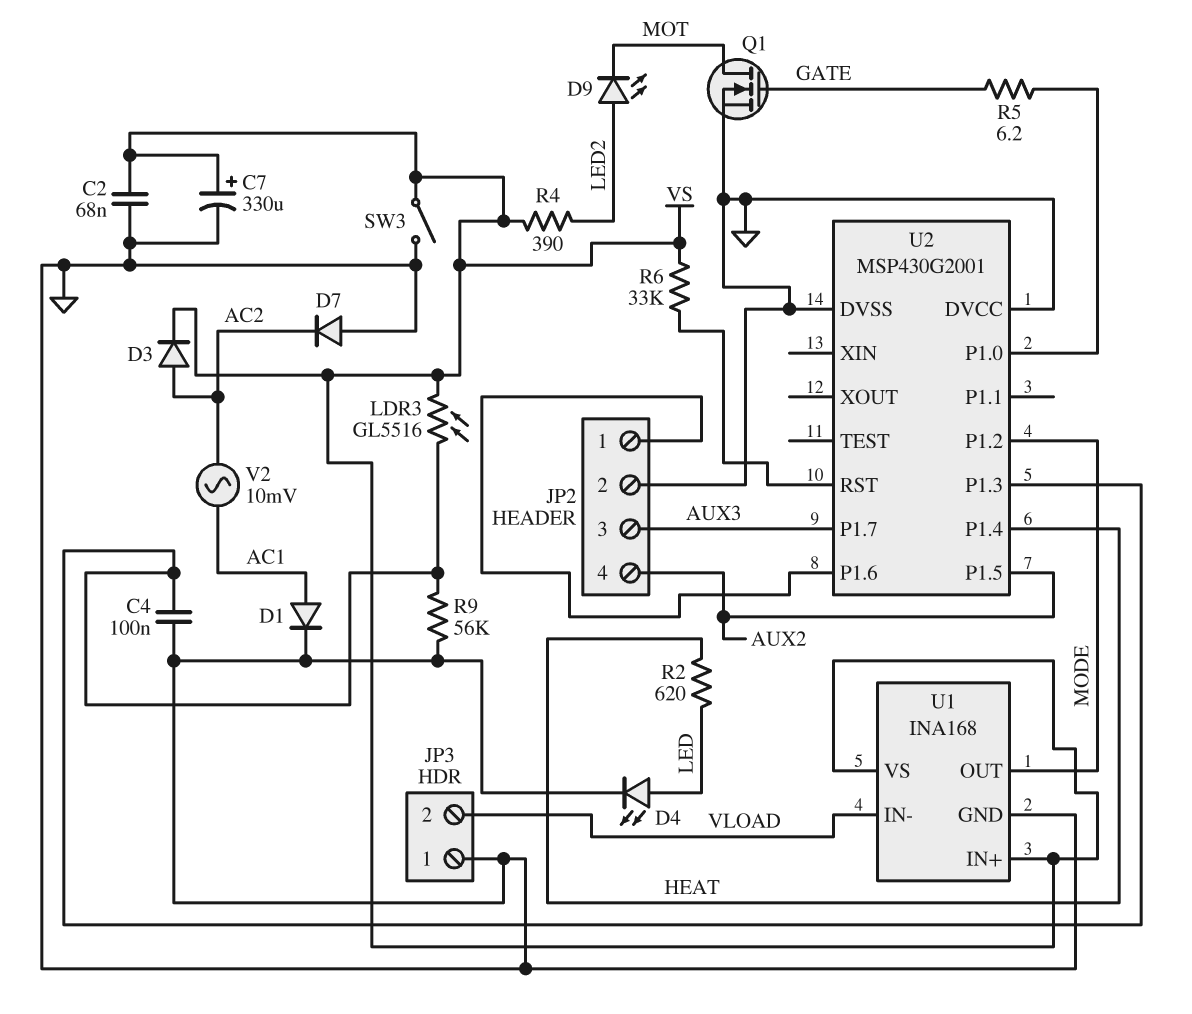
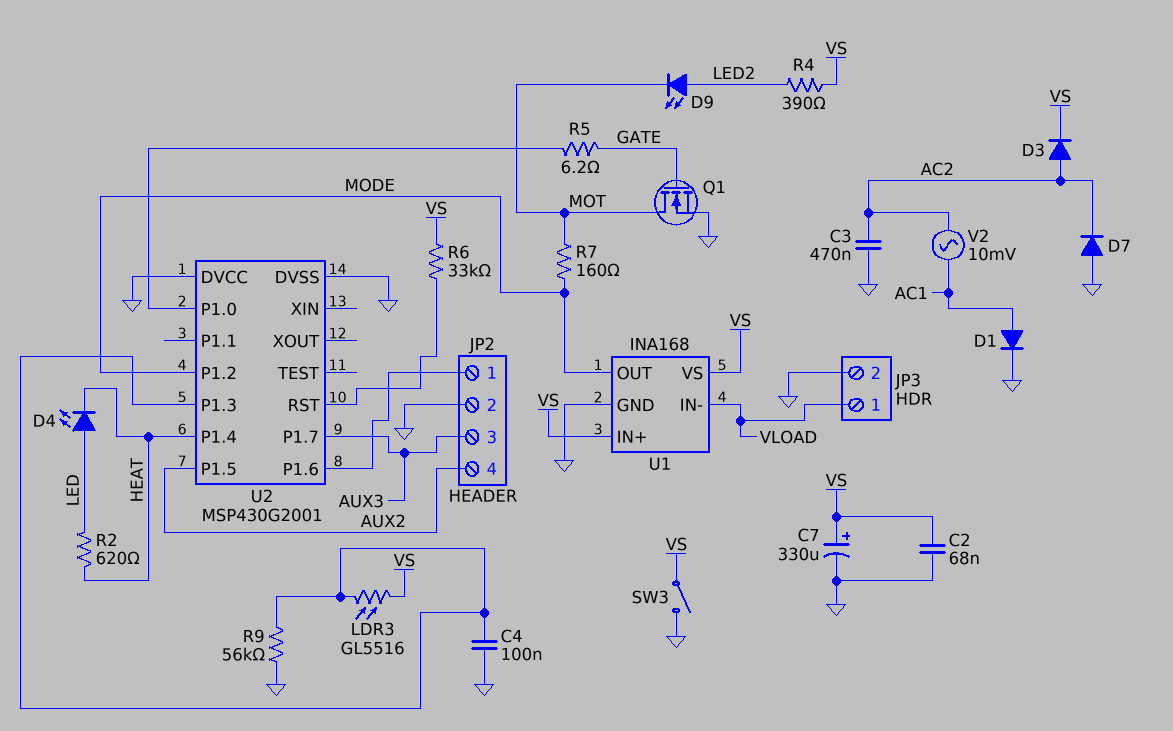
C3: none -> 470nF (AC2, GND)
D4: LED (A LED, K GND) -> LED (A LED, K HEAT)
JP3 pin 1: GND -> VLOAD
JP3 pin 2: VLOAD -> GND
R7: none -> 160 (MODE, MOT)

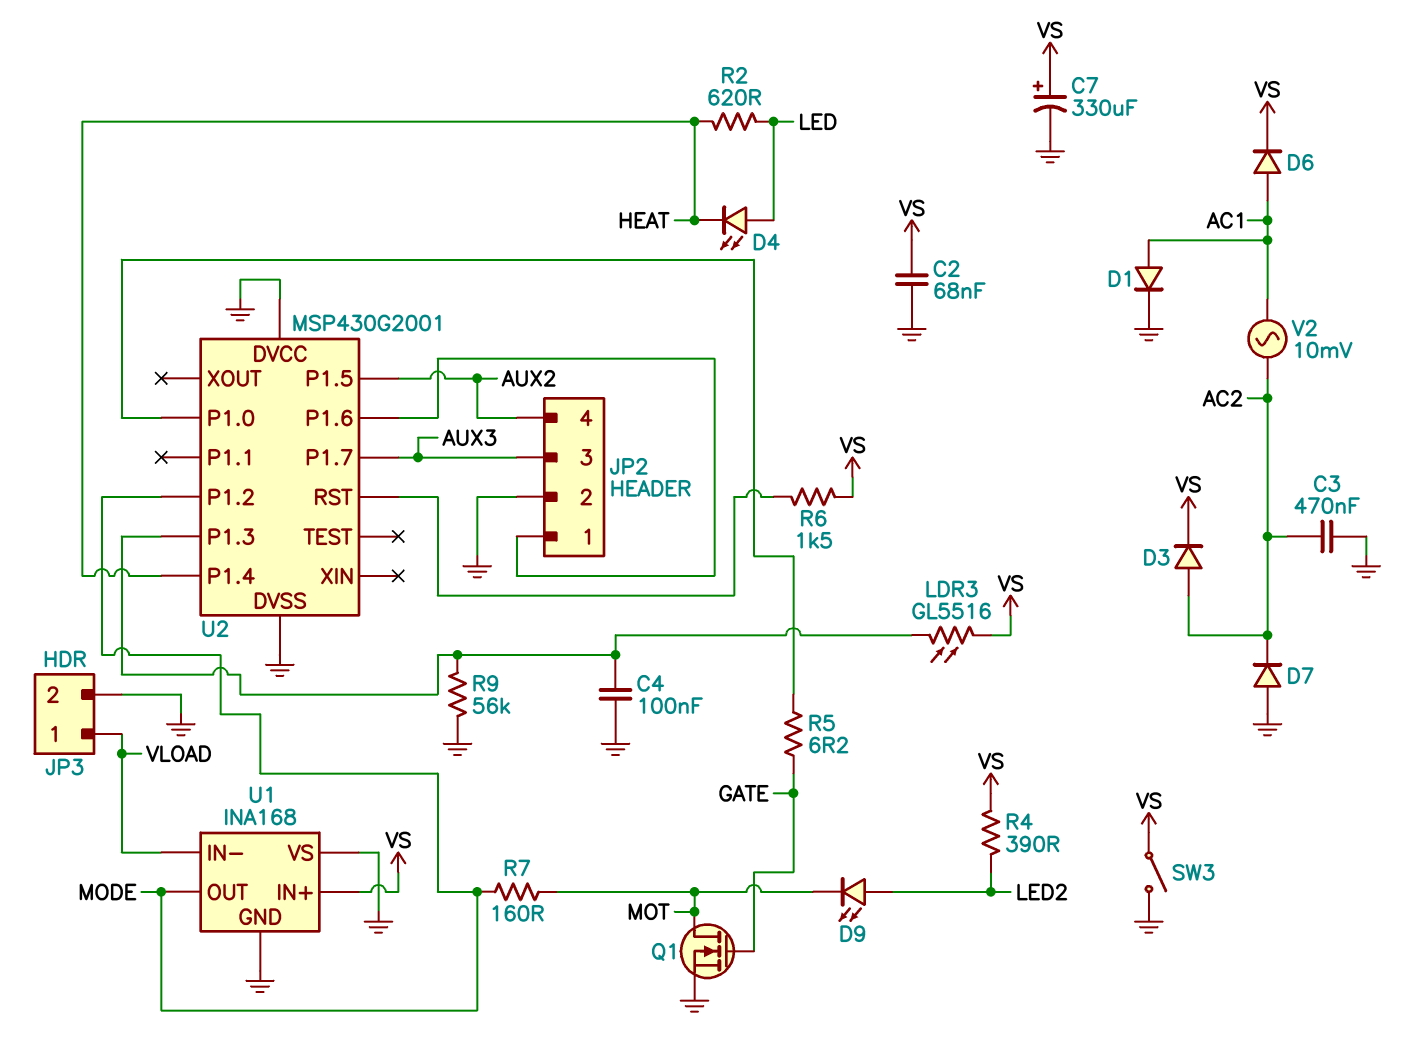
D6: none -> diode (A AC1, K VS)
R6: 33k (U2/RST, VS) -> 1.5k (U2/RST, VS)
U1 pin VS: VS -> GND

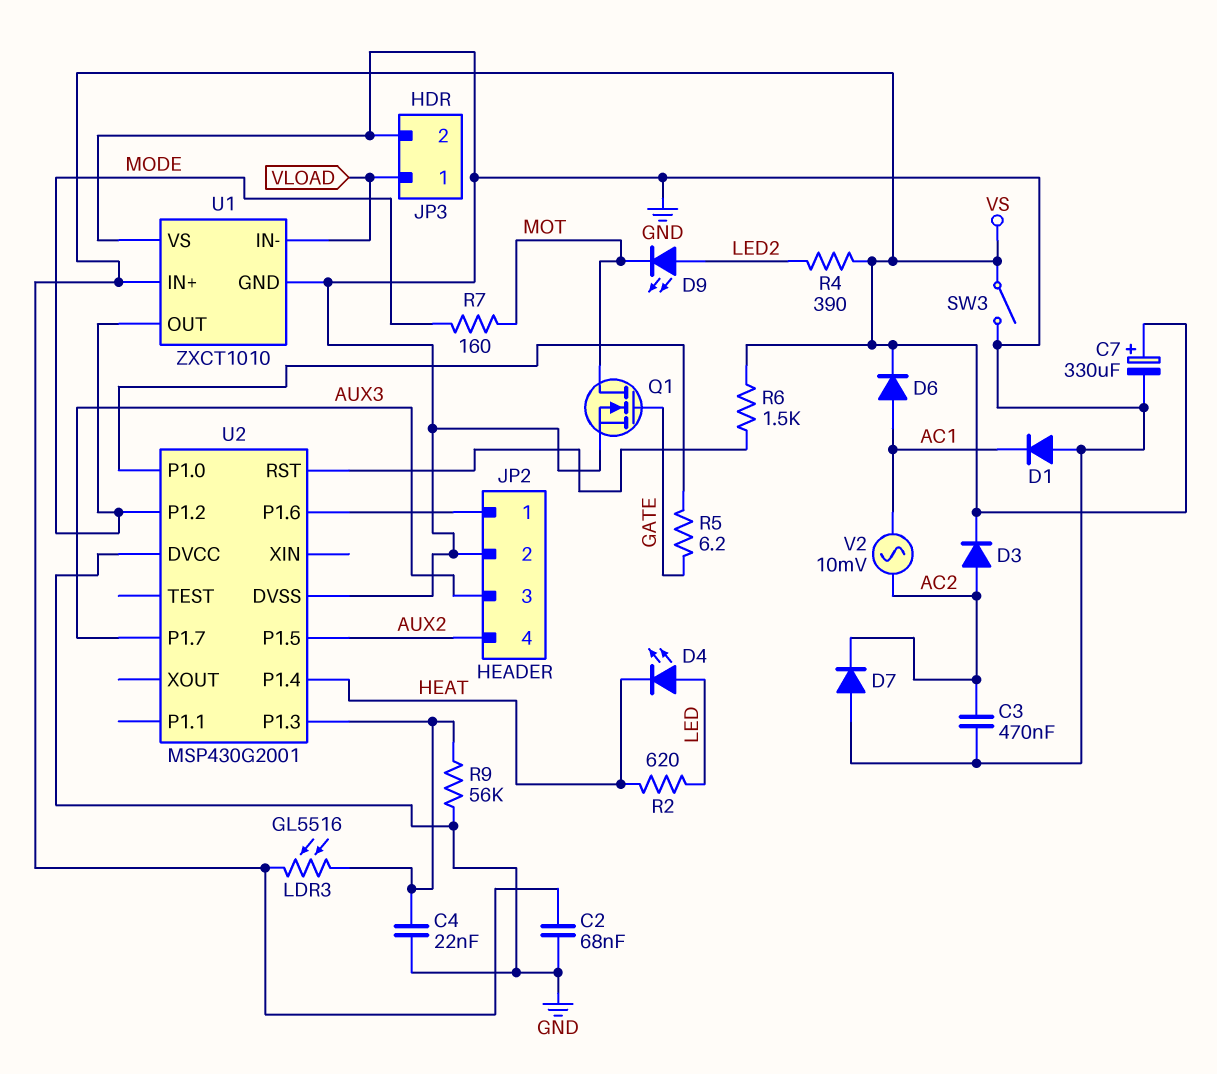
C4: 100nF (GND, U2/P1.3) -> 22nF (GND, U2/P1.3)
D1: diode (A AC1, K GND) -> diode (A GND, K AC1)
U1: INA168 -> ZXCT1010

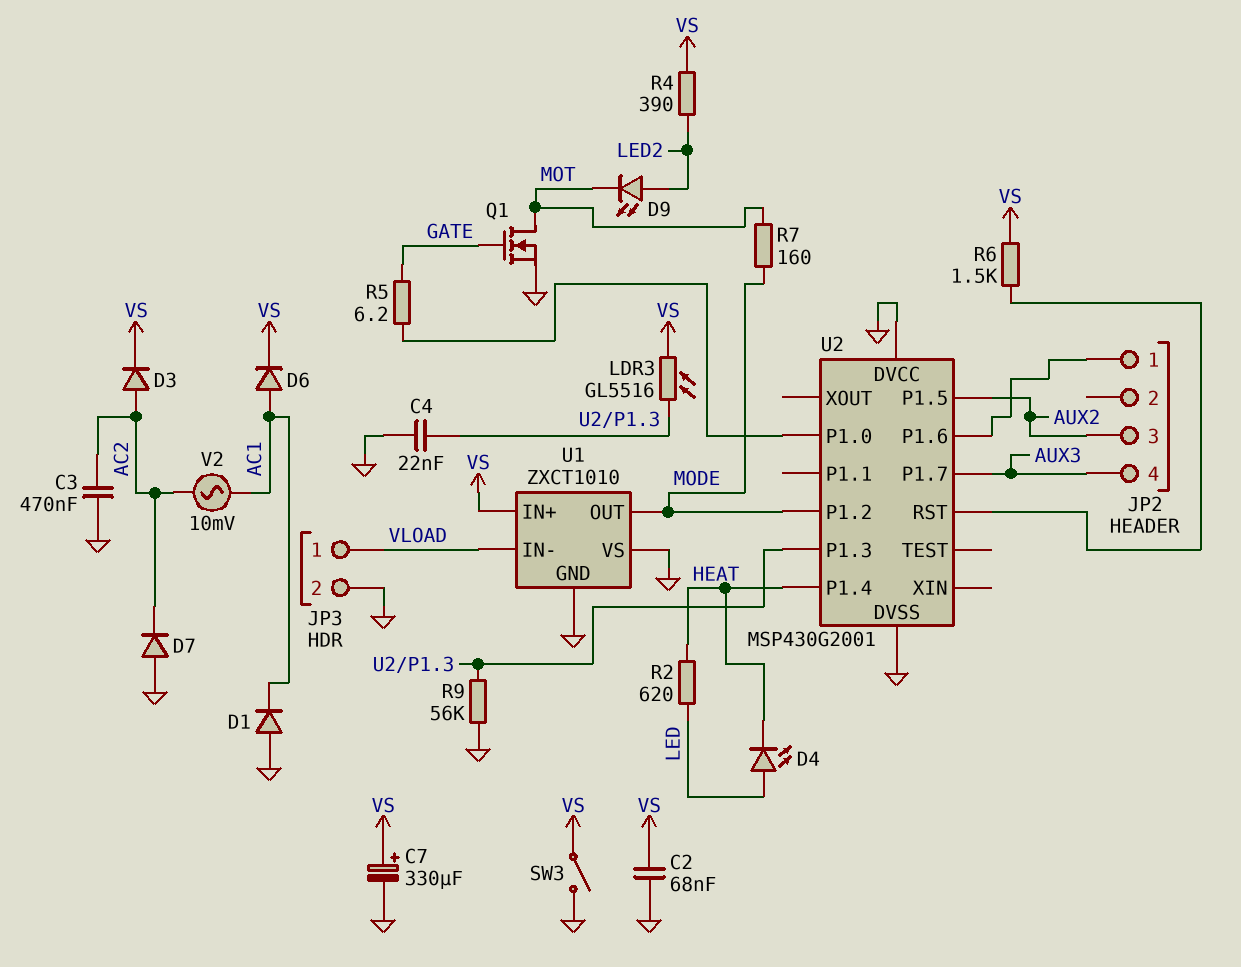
JP2 pin 2: GND -> none
JP2 pin 3: AUX3 -> AUX2
JP2 pin 4: AUX2 -> AUX3

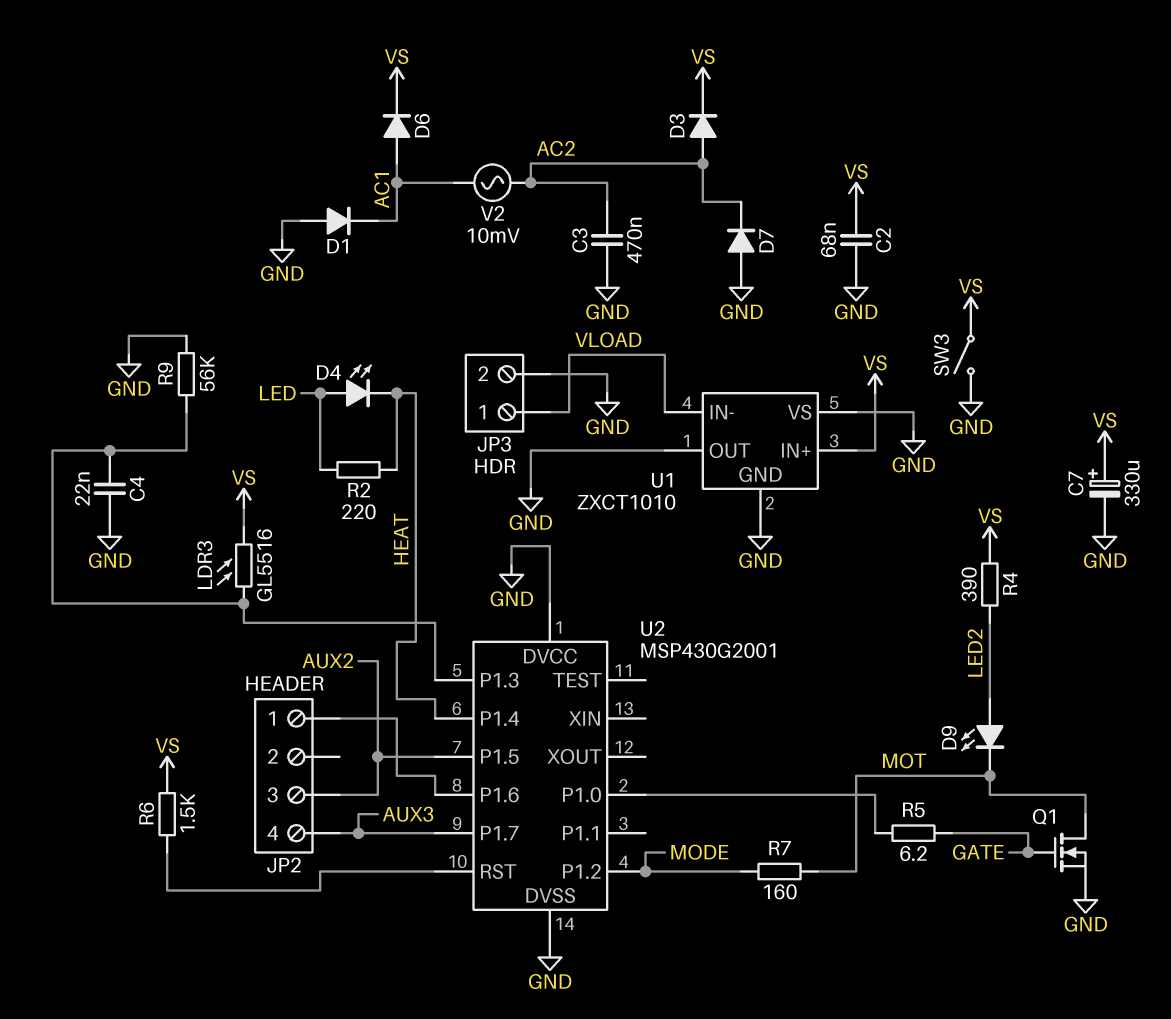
R2: 620 (HEAT, LED) -> 220 (HEAT, LED)
U1 pin OUT: MODE -> GND

